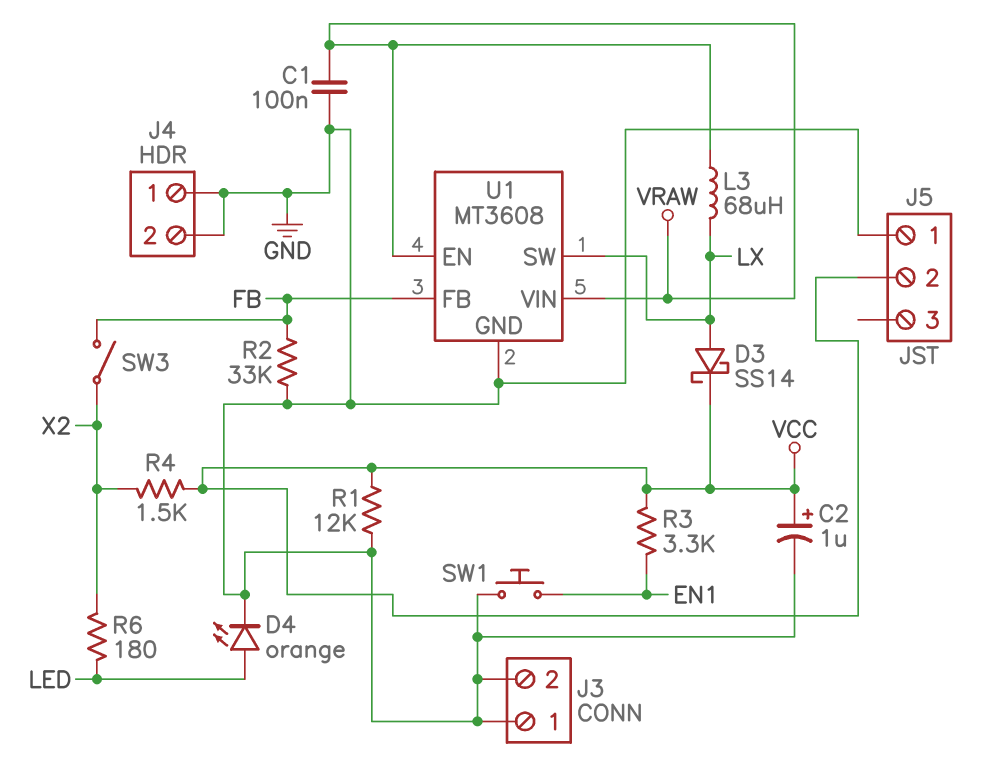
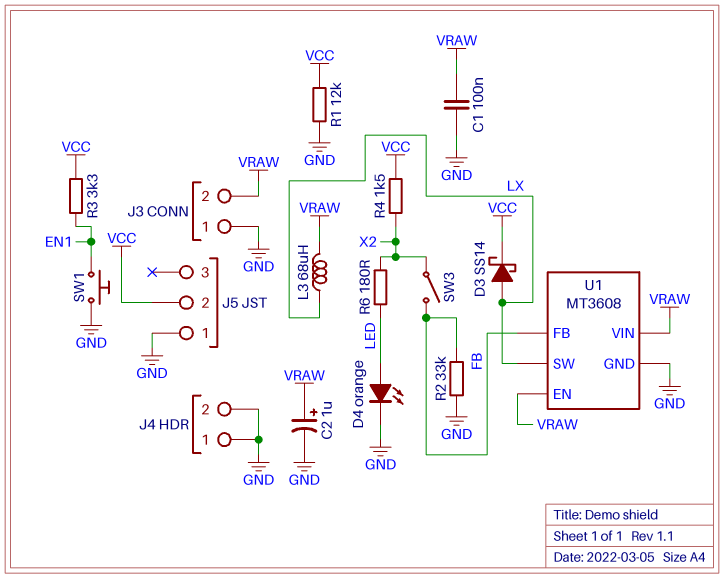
C2: 1uF (plus VCC, minus GND) -> 1uF (plus VRAW, minus GND)
J3 pin 2: GND -> VRAW

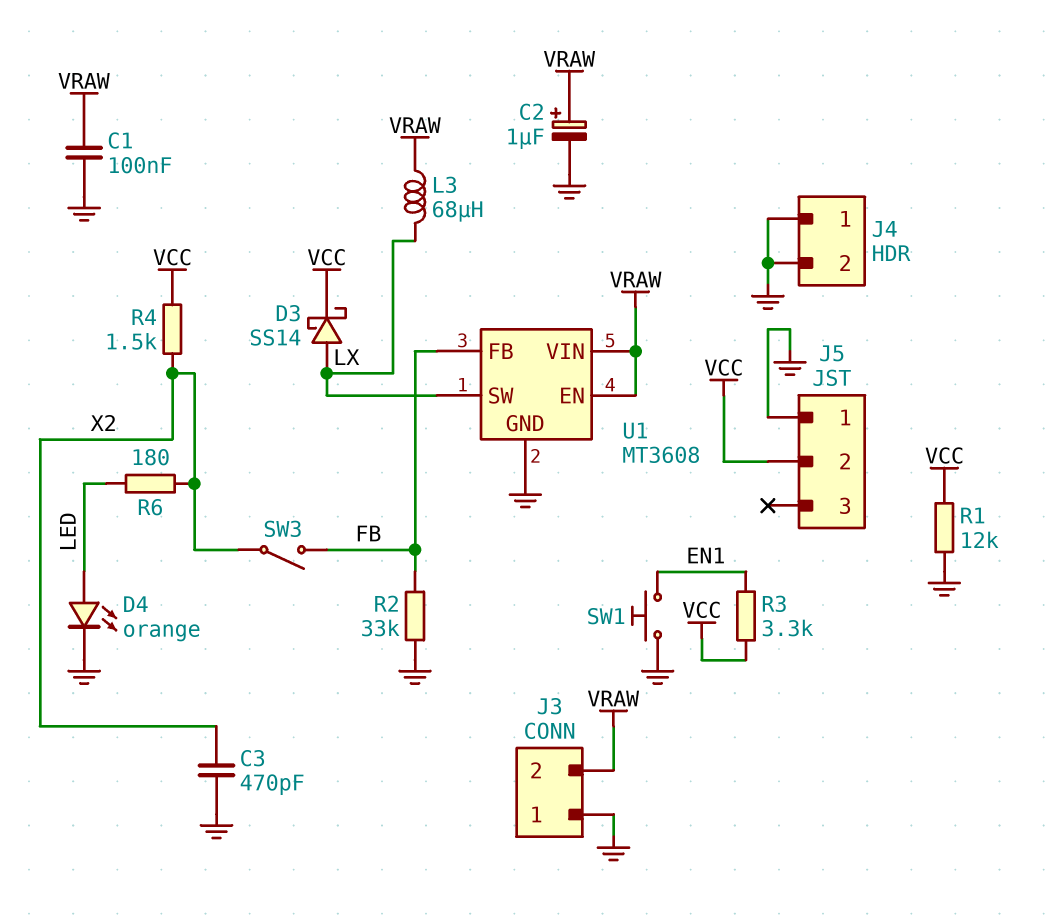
C3: none -> 470pF (GND, X2)

